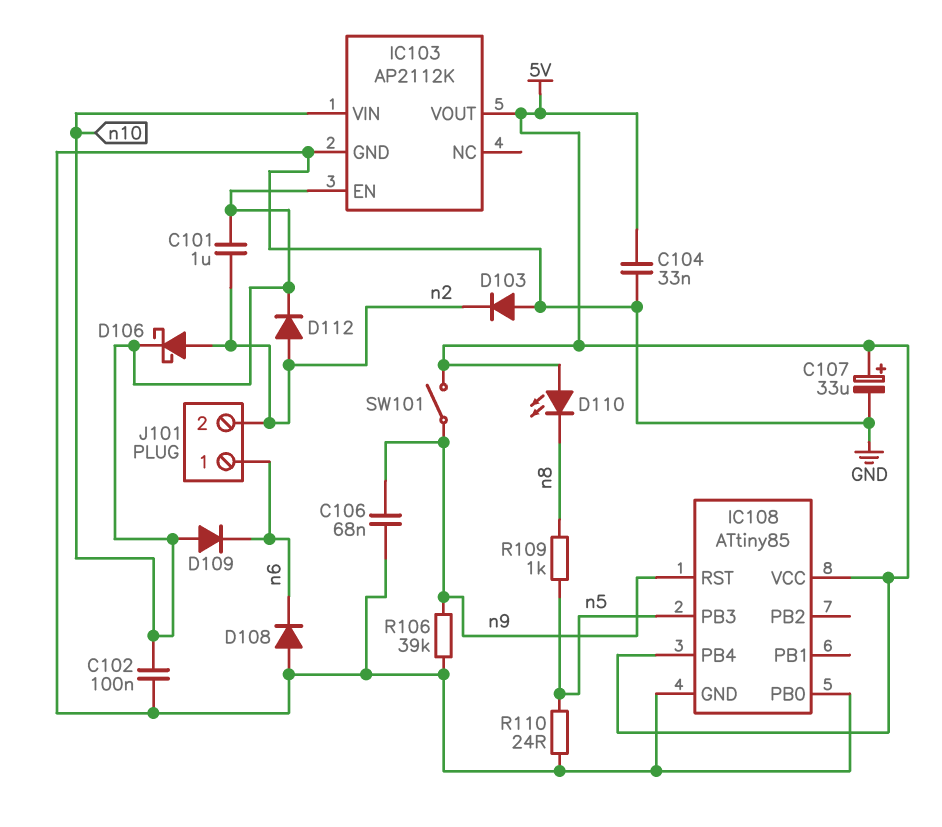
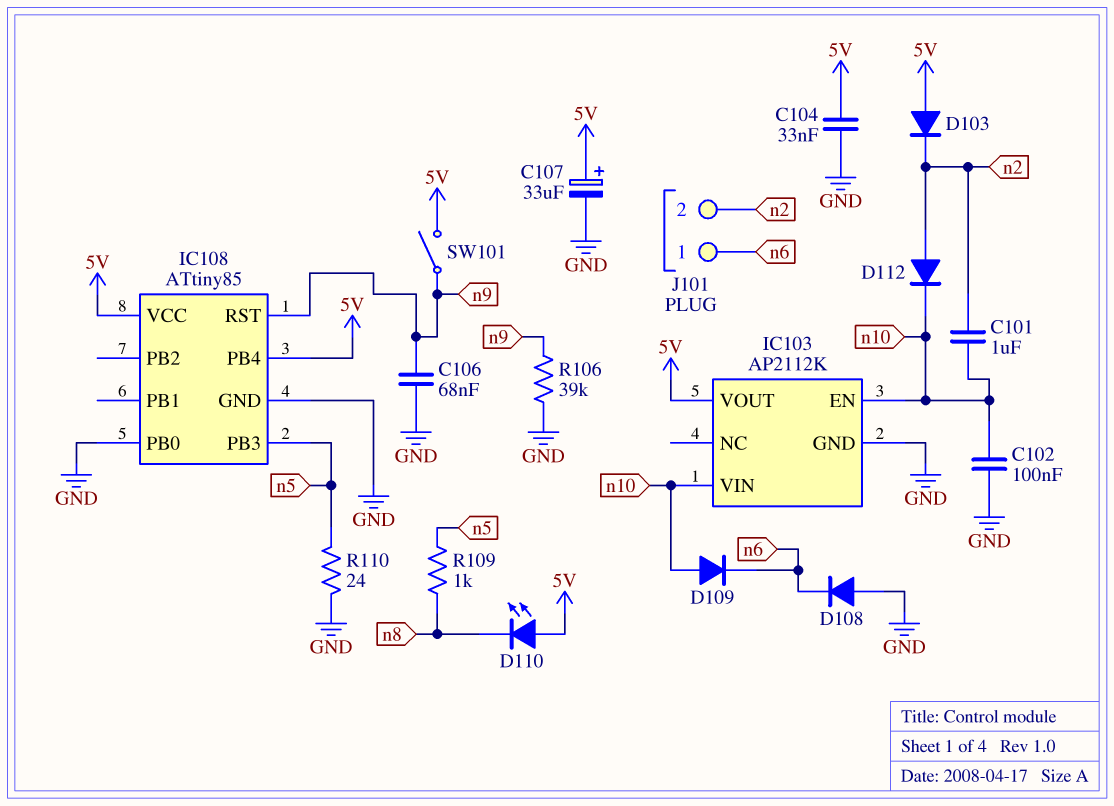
D103: diode (A GND, K n2) -> diode (A 5V, K n2)
D106: schottky (A n2, K n10) -> none

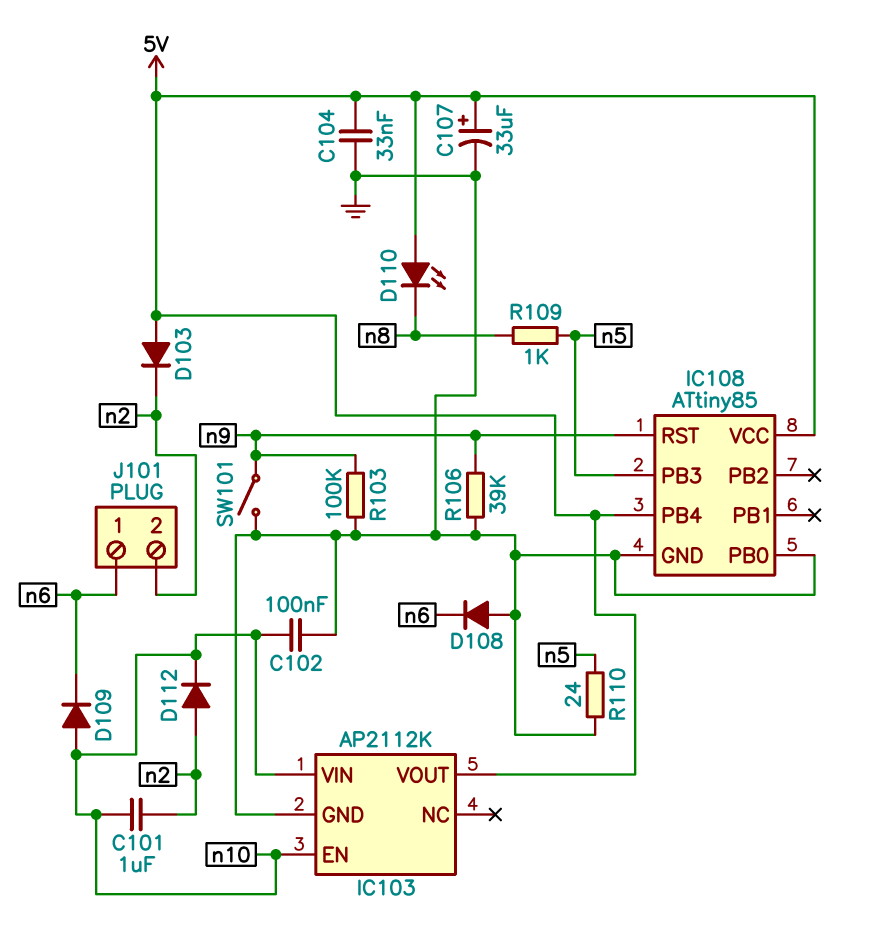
C106: 68nF (GND, n9) -> none
R103: none -> 100k (GND, n9)
SW101: switch (5V, n9) -> switch (GND, n9)

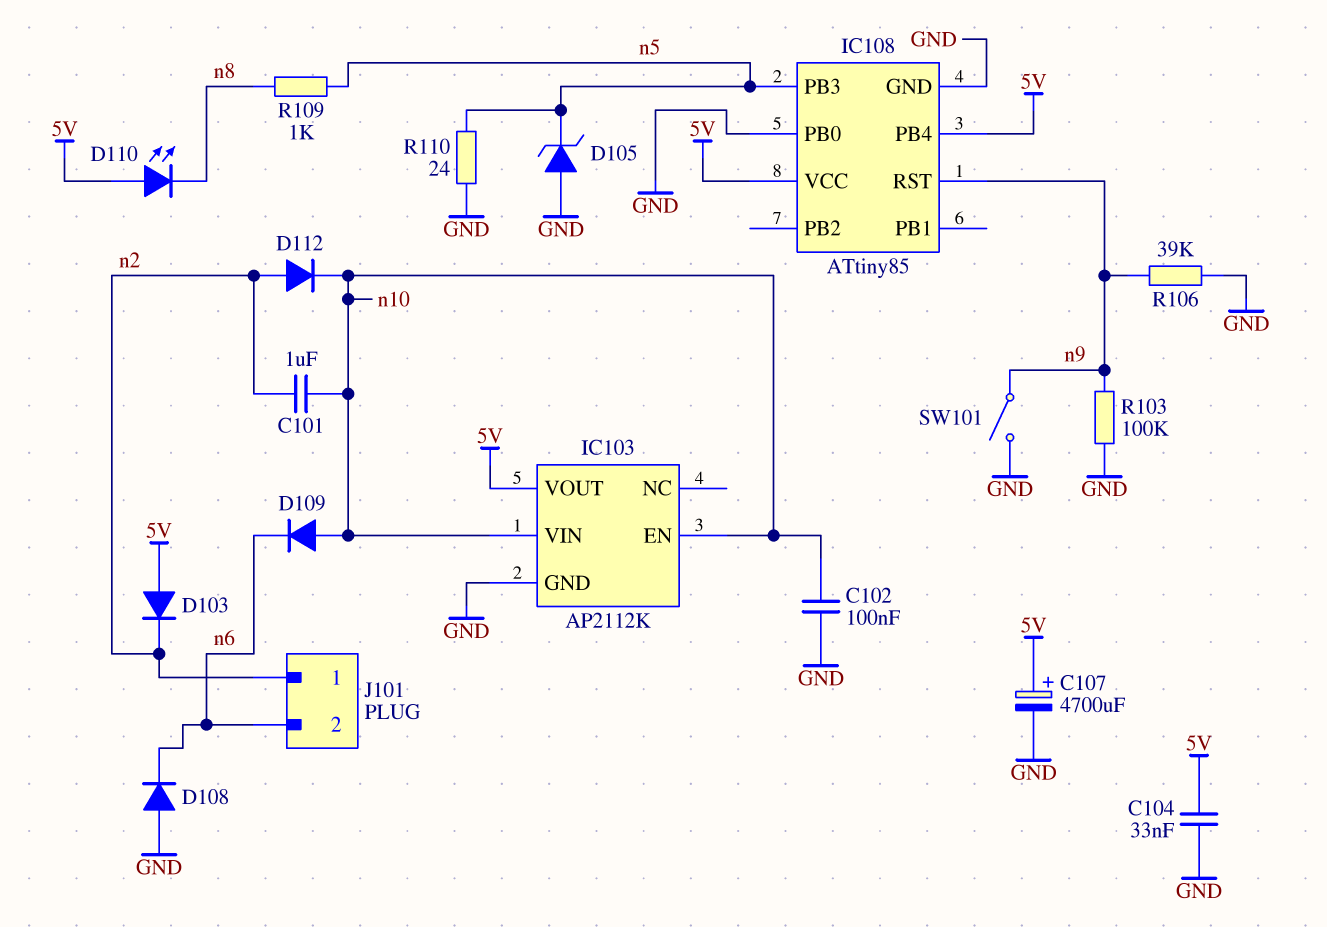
C107: 33uF (plus 5V, minus GND) -> 4700uF (plus 5V, minus GND)
D105: none -> zener (A GND, K n5)
J101 pin 1: n6 -> n2
J101 pin 2: n2 -> n6

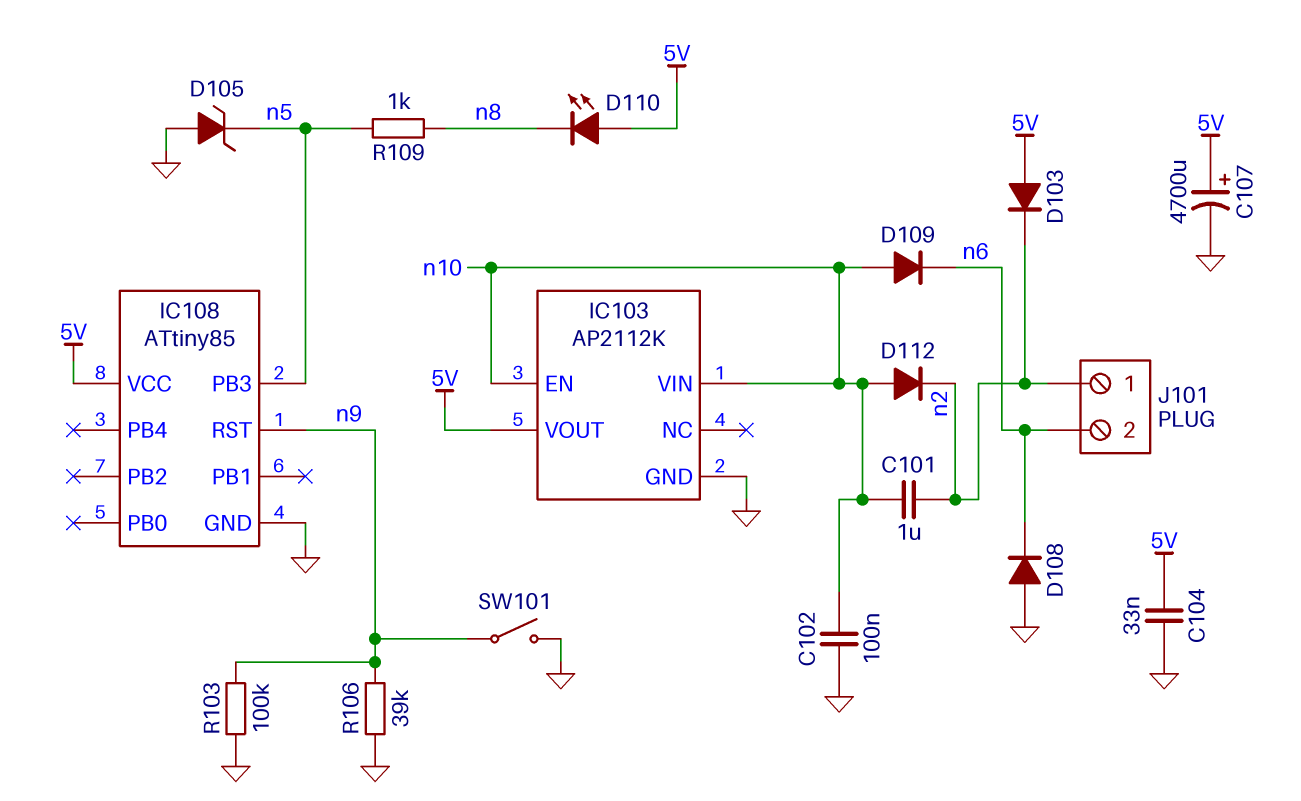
D112: diode (A n2, K n10) -> diode (A n10, K n2)
IC108 pin PB0: GND -> none
IC108 pin PB4: 5V -> none
R110: 24 (GND, n5) -> none

